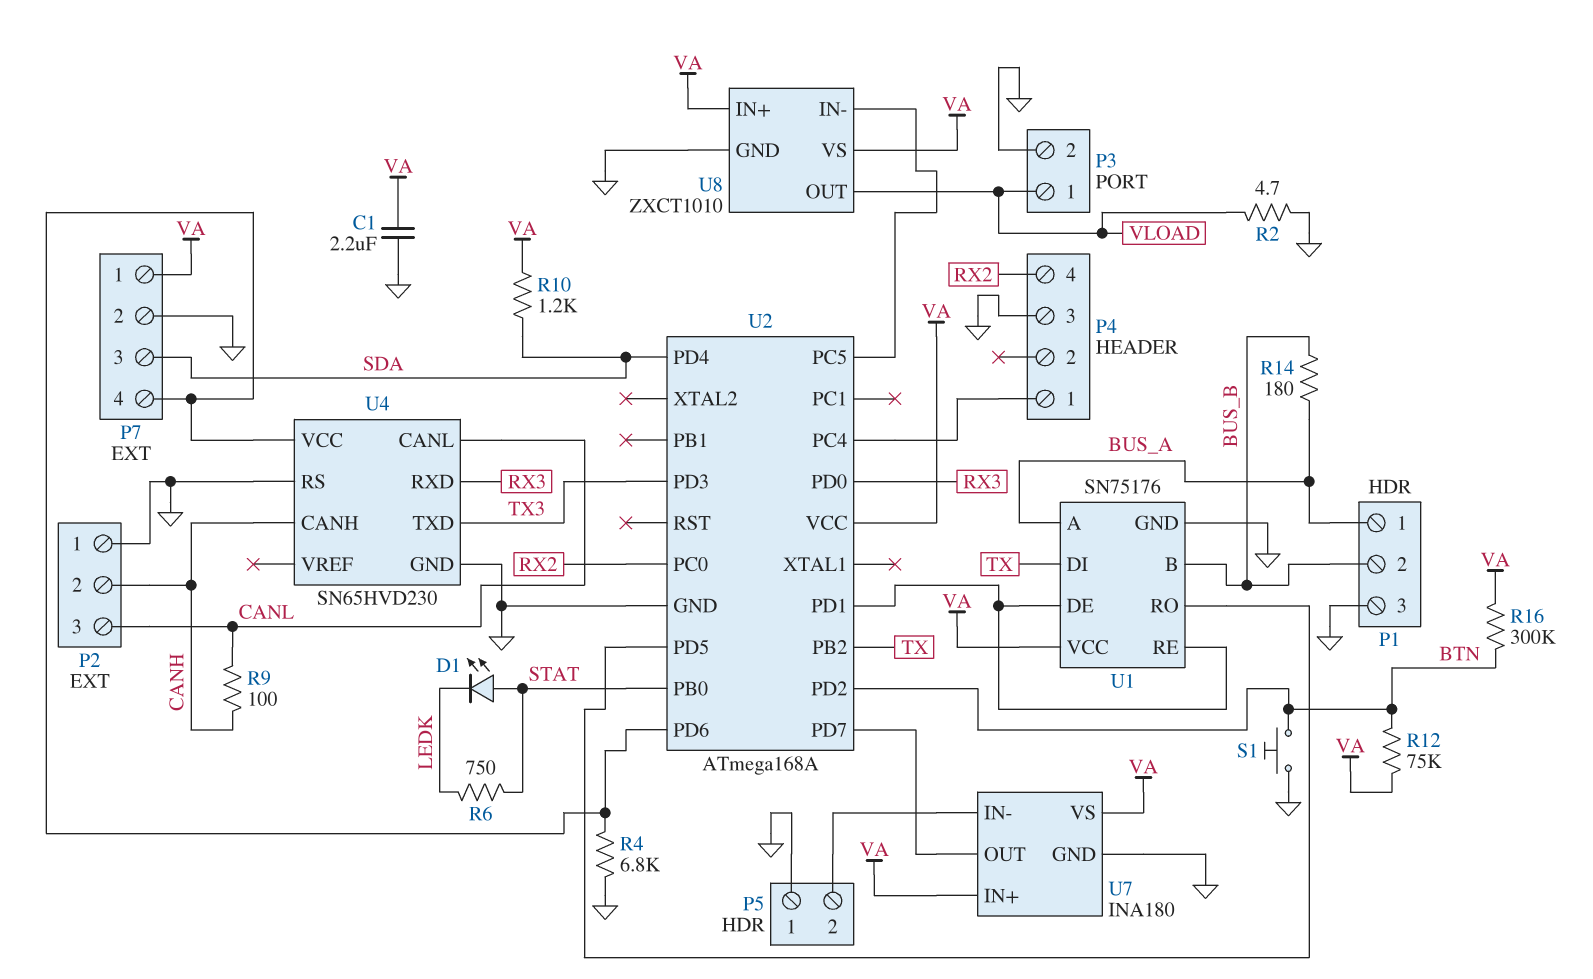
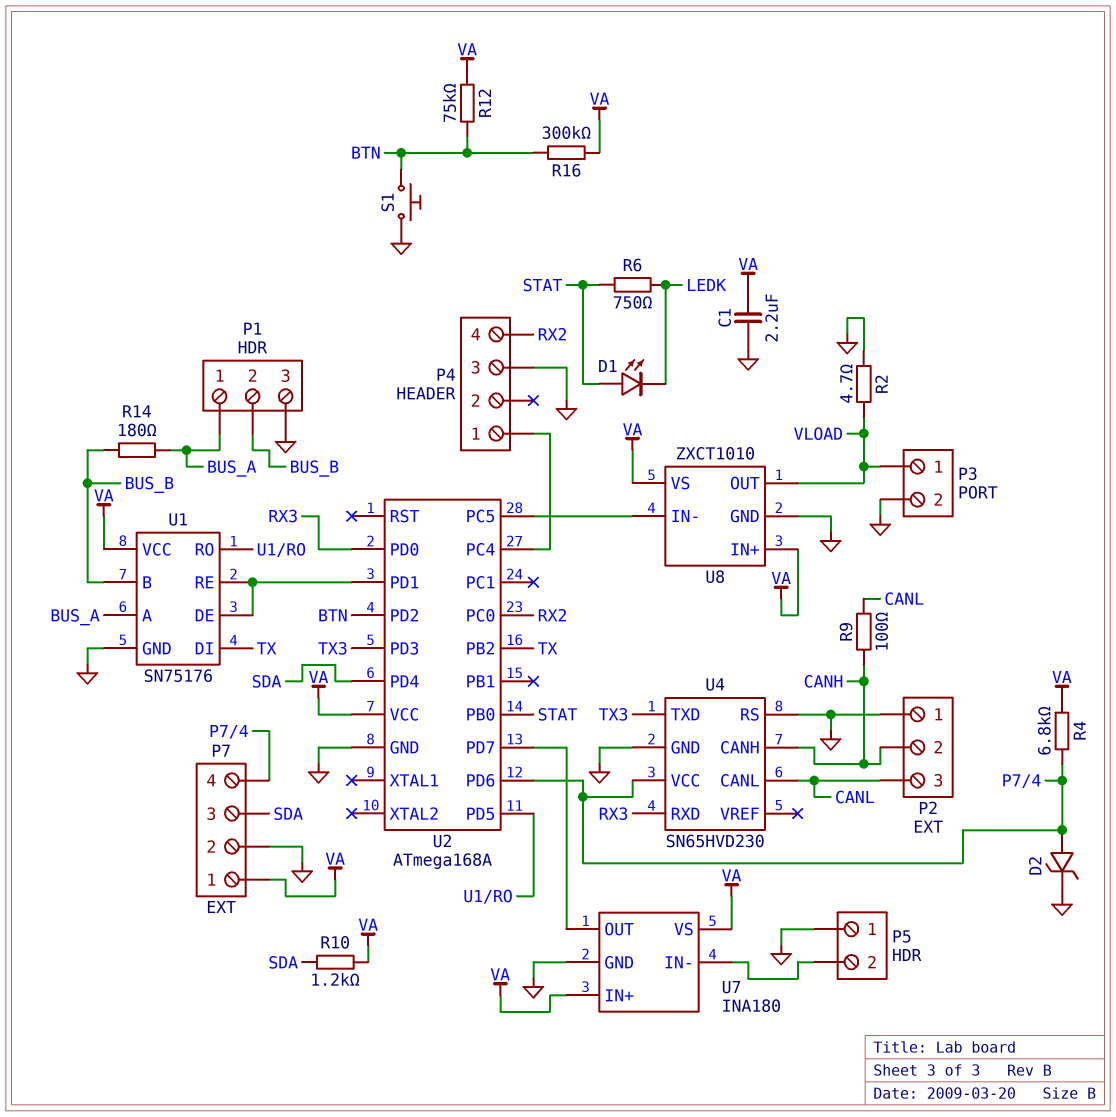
D2: none -> zener (A P7/4, K GND)
R4: 6.8k (GND, P7/4) -> 6.8k (P7/4, VA)

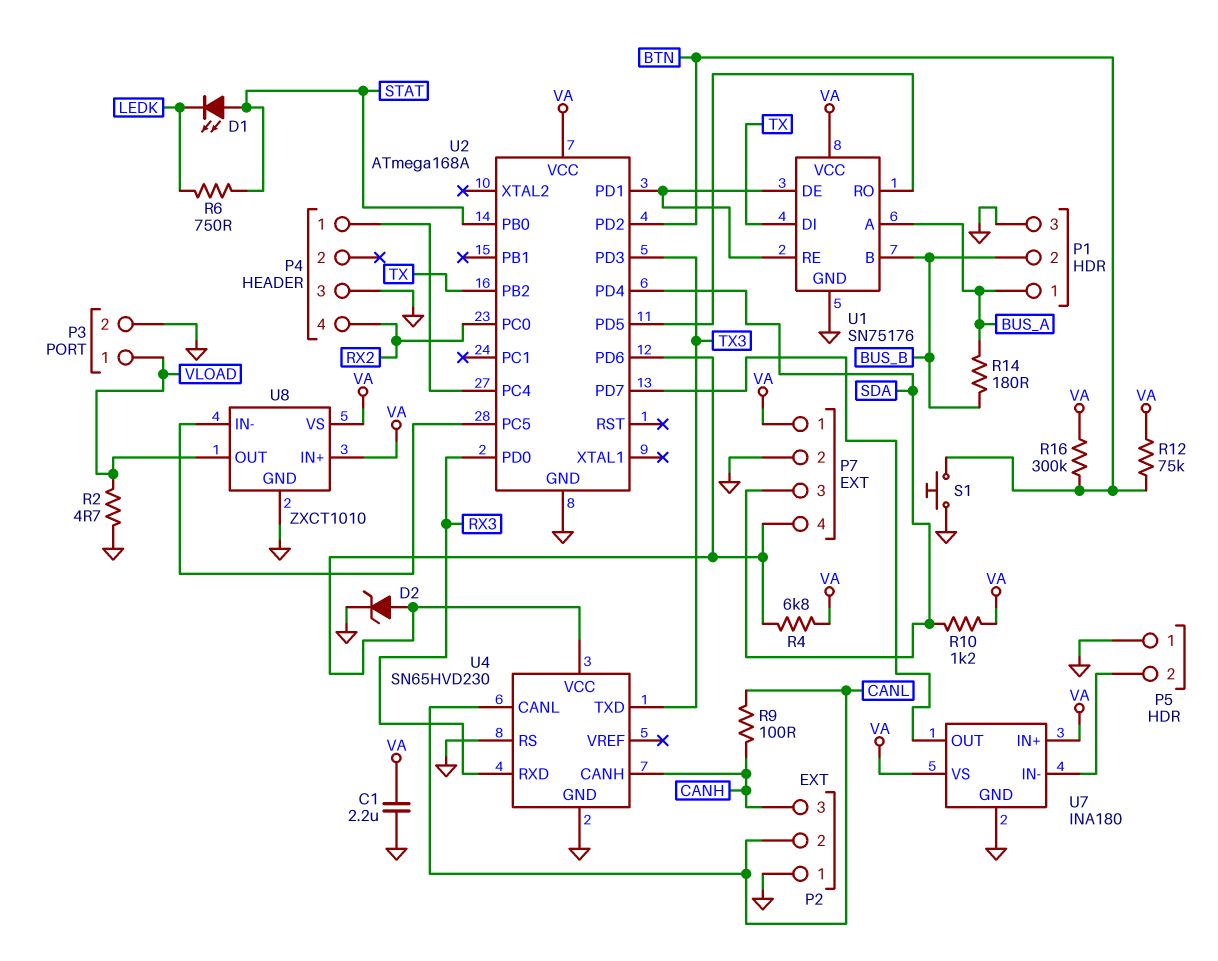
P2 pin 2: CANH -> CANL
P2 pin 3: CANL -> CANH

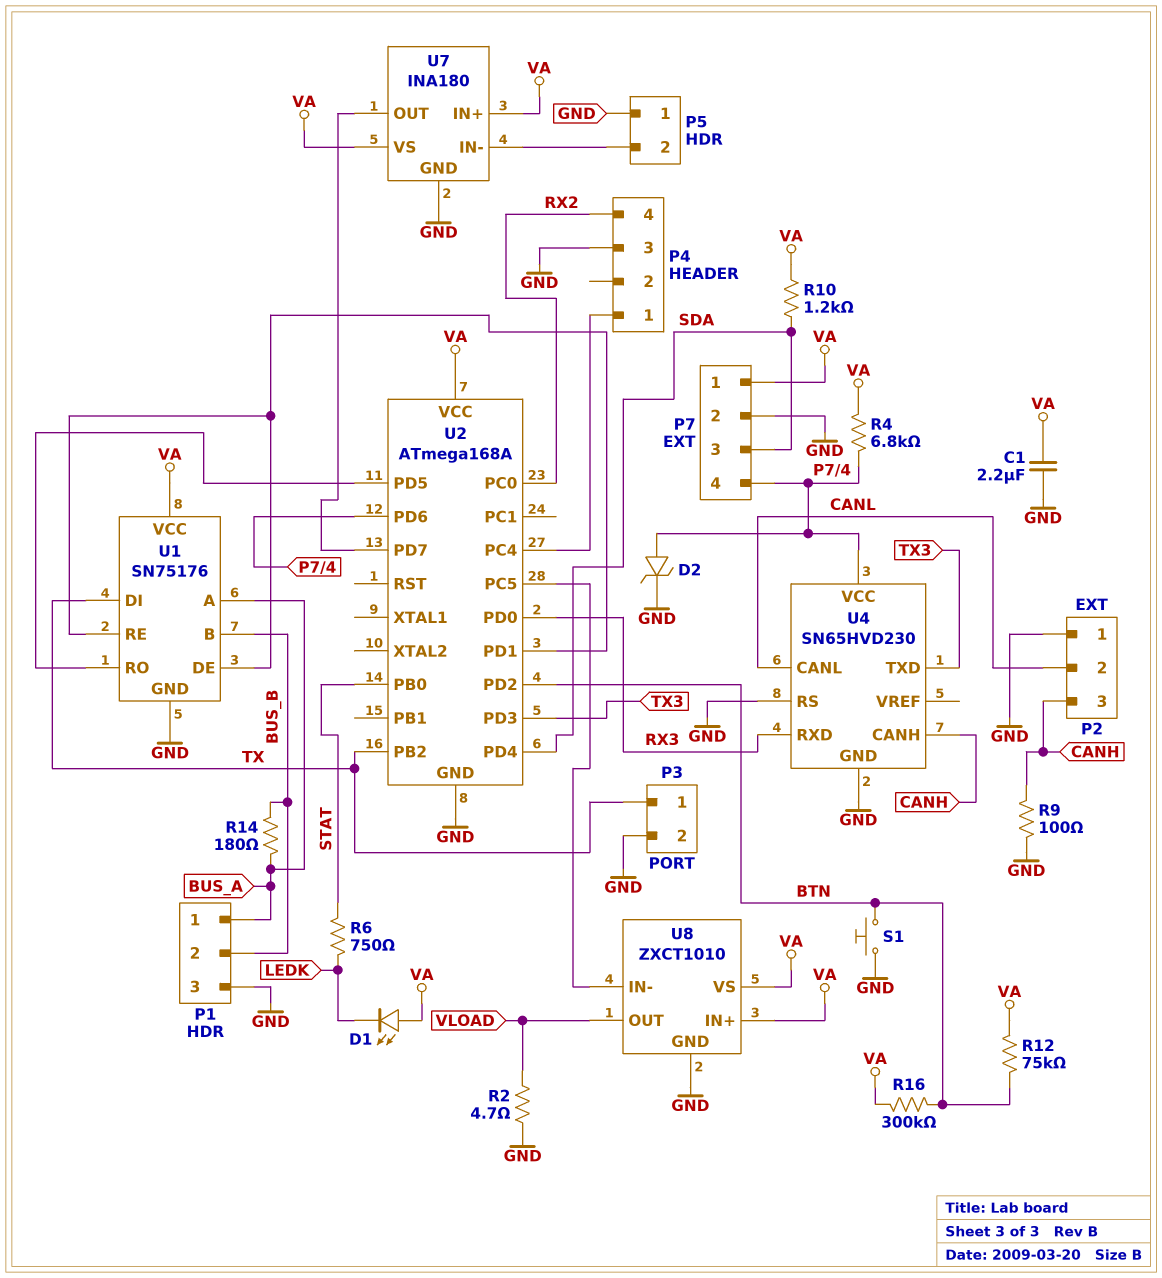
D1: LED (A STAT, K LEDK) -> LED (A VA, K LEDK)
P3 pin 1: VLOAD -> TX
R9: 100 (CANH, CANL) -> 100 (CANH, GND)

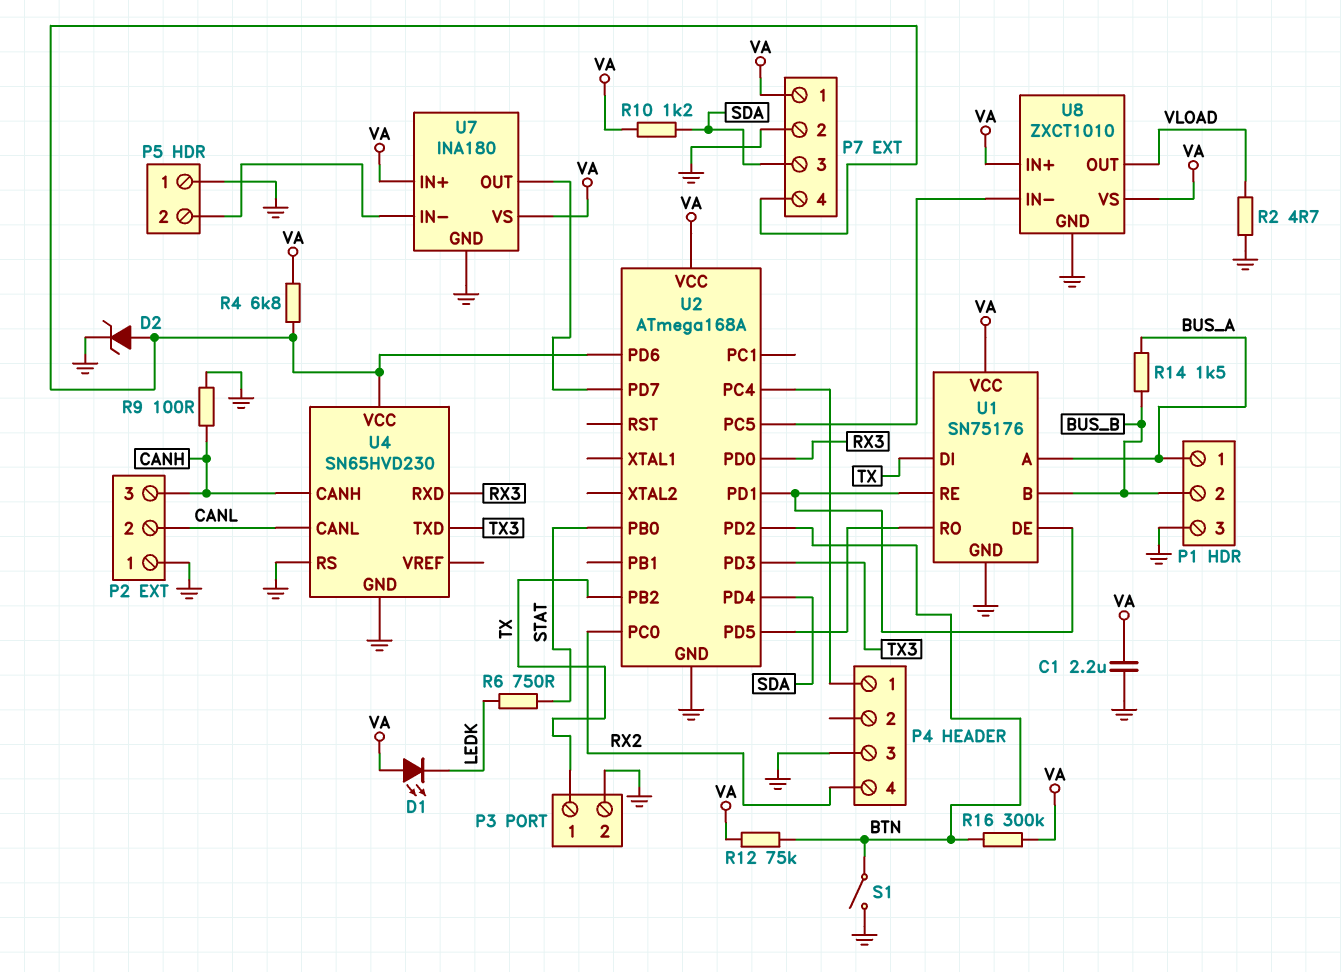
R14: 180 (BUS_A, BUS_B) -> 1.5k (BUS_A, BUS_B)
S1: button (BTN, GND) -> switch (BTN, GND)

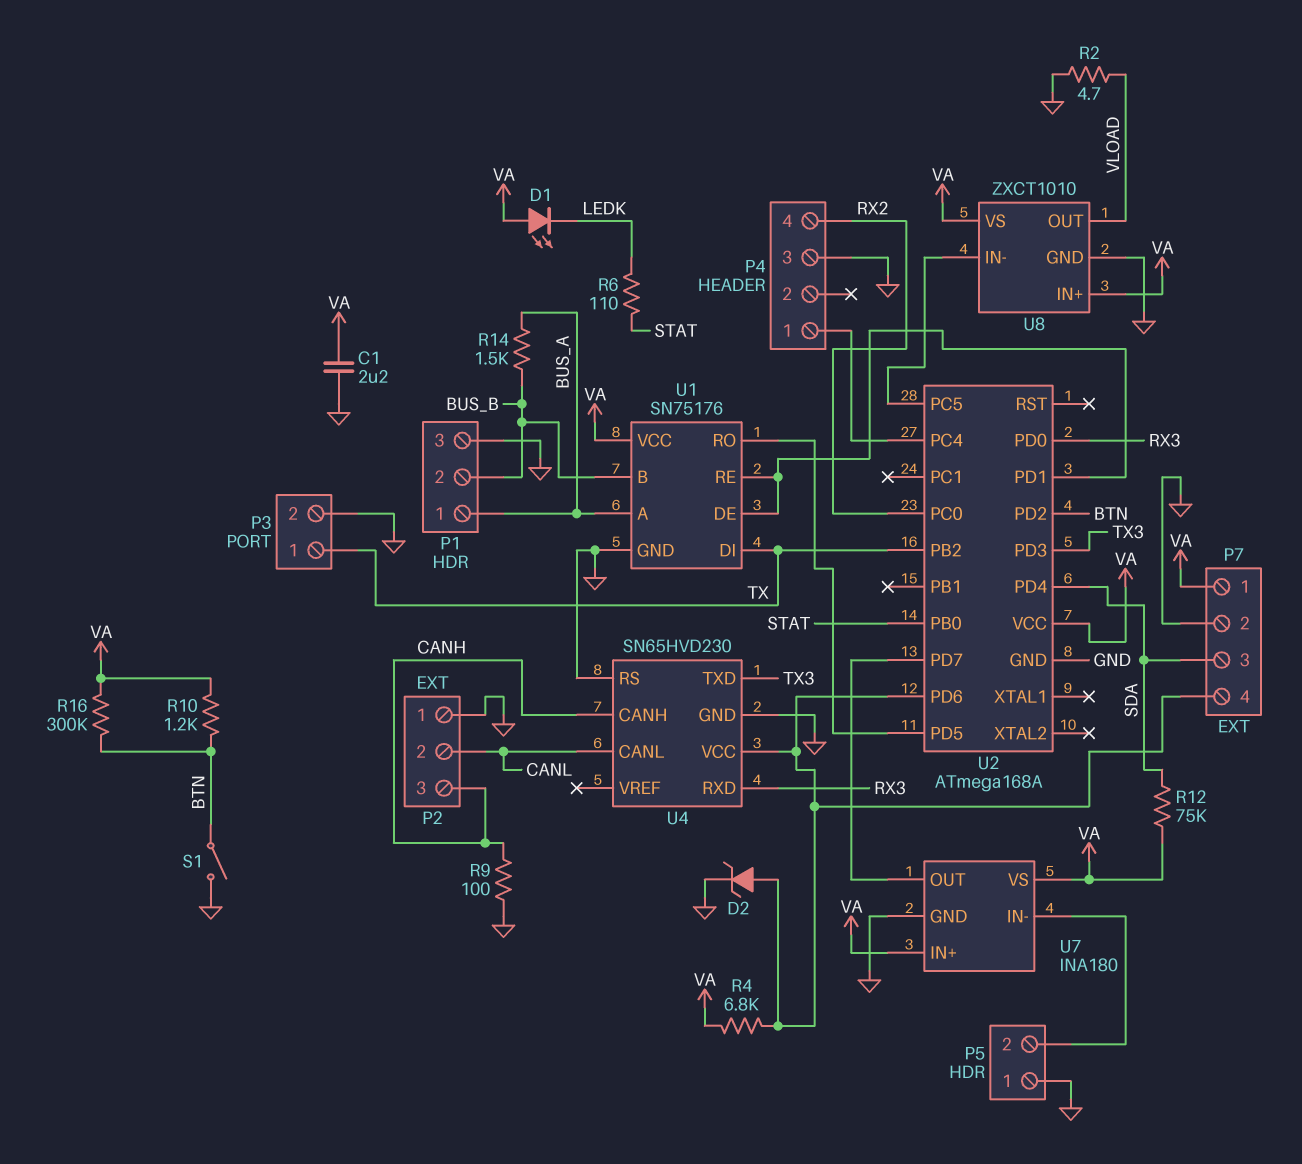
R6: 750 (LEDK, STAT) -> 110 (LEDK, STAT)
R10: 1.2k (SDA, VA) -> 1.2k (BTN, VA)
R12: 75k (BTN, VA) -> 75k (SDA, VA)

